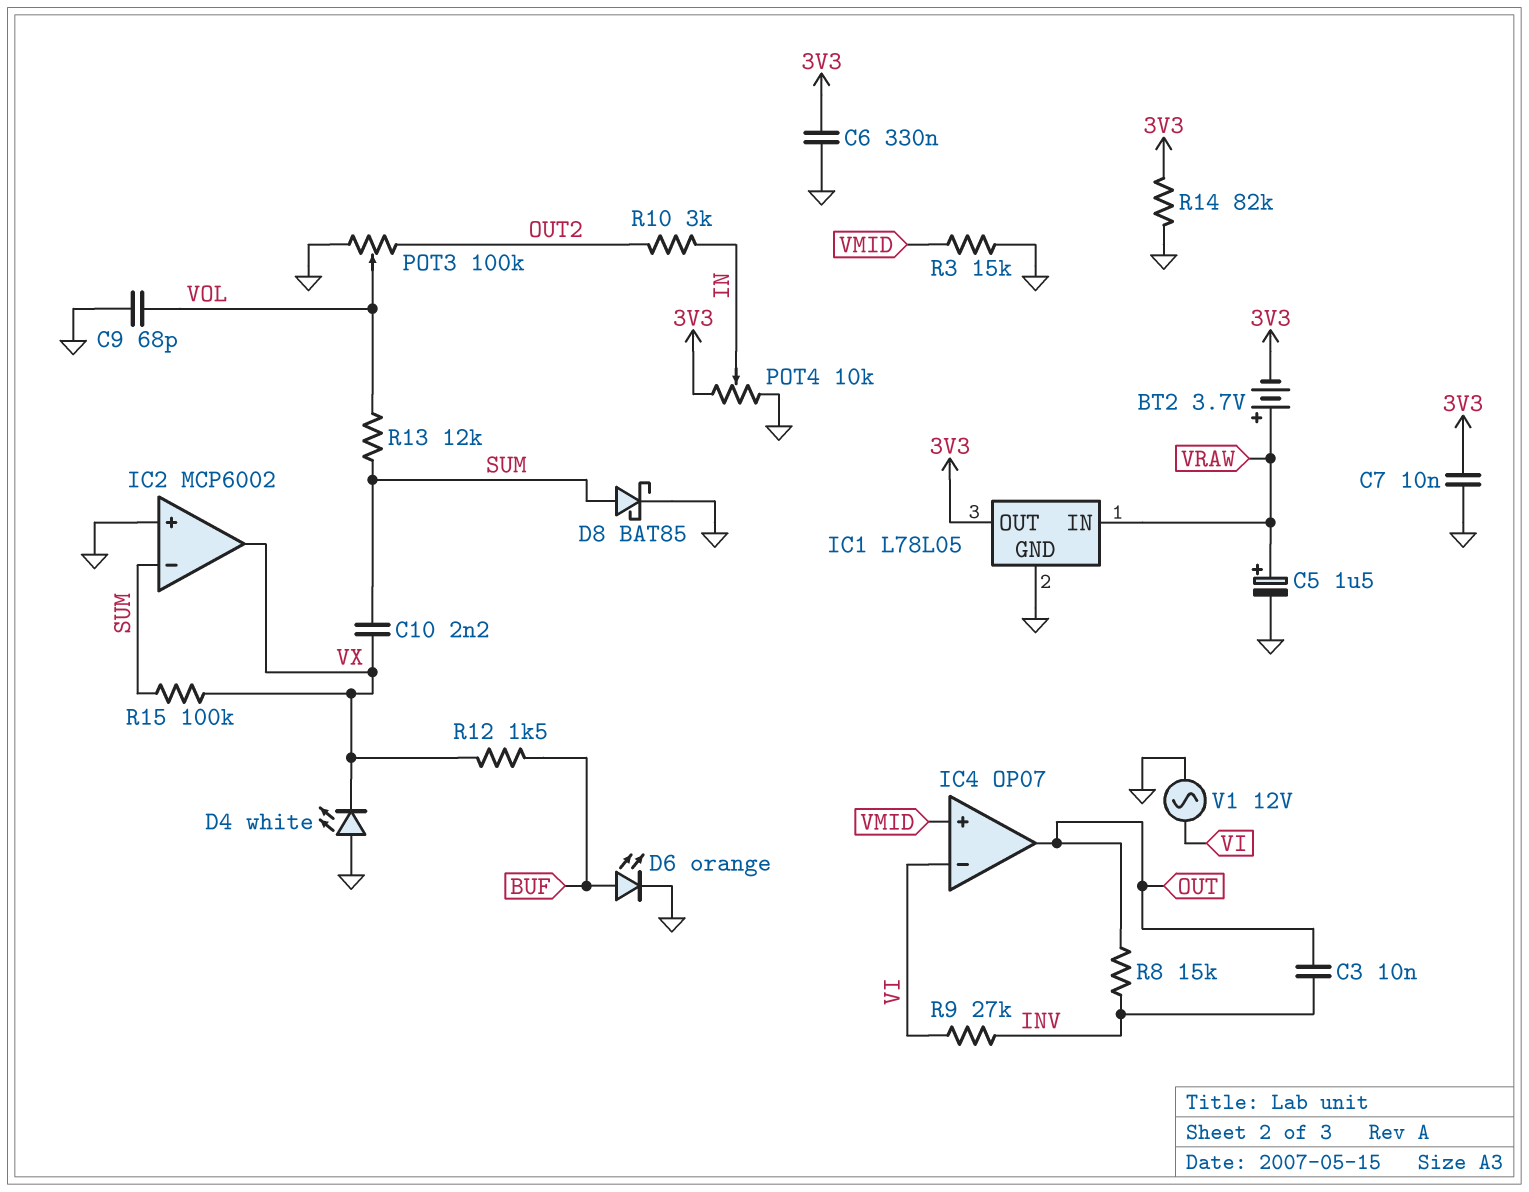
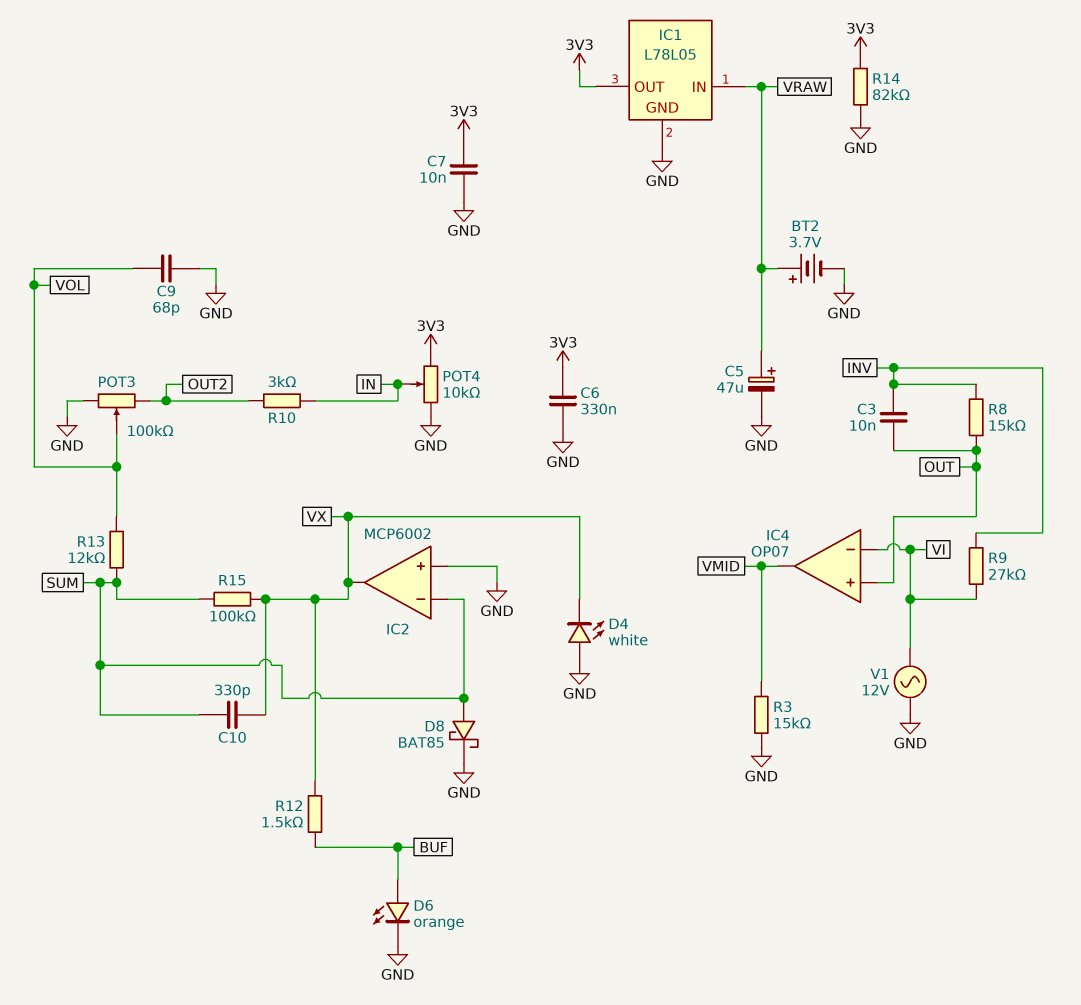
BT2: 3.7V (plus VRAW, minus 3V3) -> 3.7V (plus VRAW, minus GND)
C5: 1.5uF (plus VRAW, minus GND) -> 47uF (plus VRAW, minus GND)
C10: 2.2nF (SUM, VX) -> 330pF (SUM, VX)
IC4 pin in+: VMID -> OUT
IC4 pin out: OUT -> VMID

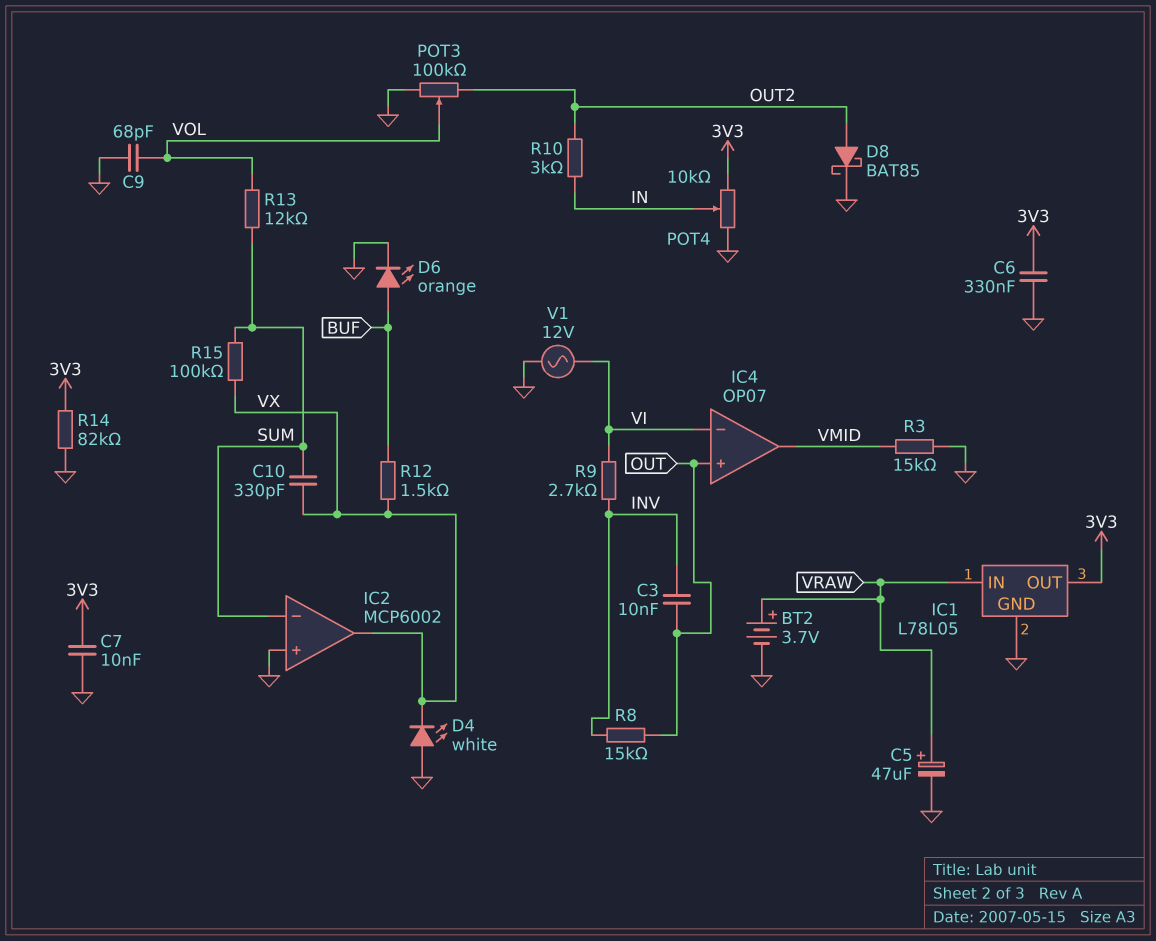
D8: schottky BAT85 (A SUM, K GND) -> schottky BAT85 (A OUT2, K GND)
R9: 27k (INV, VI) -> 2.7k (INV, VI)

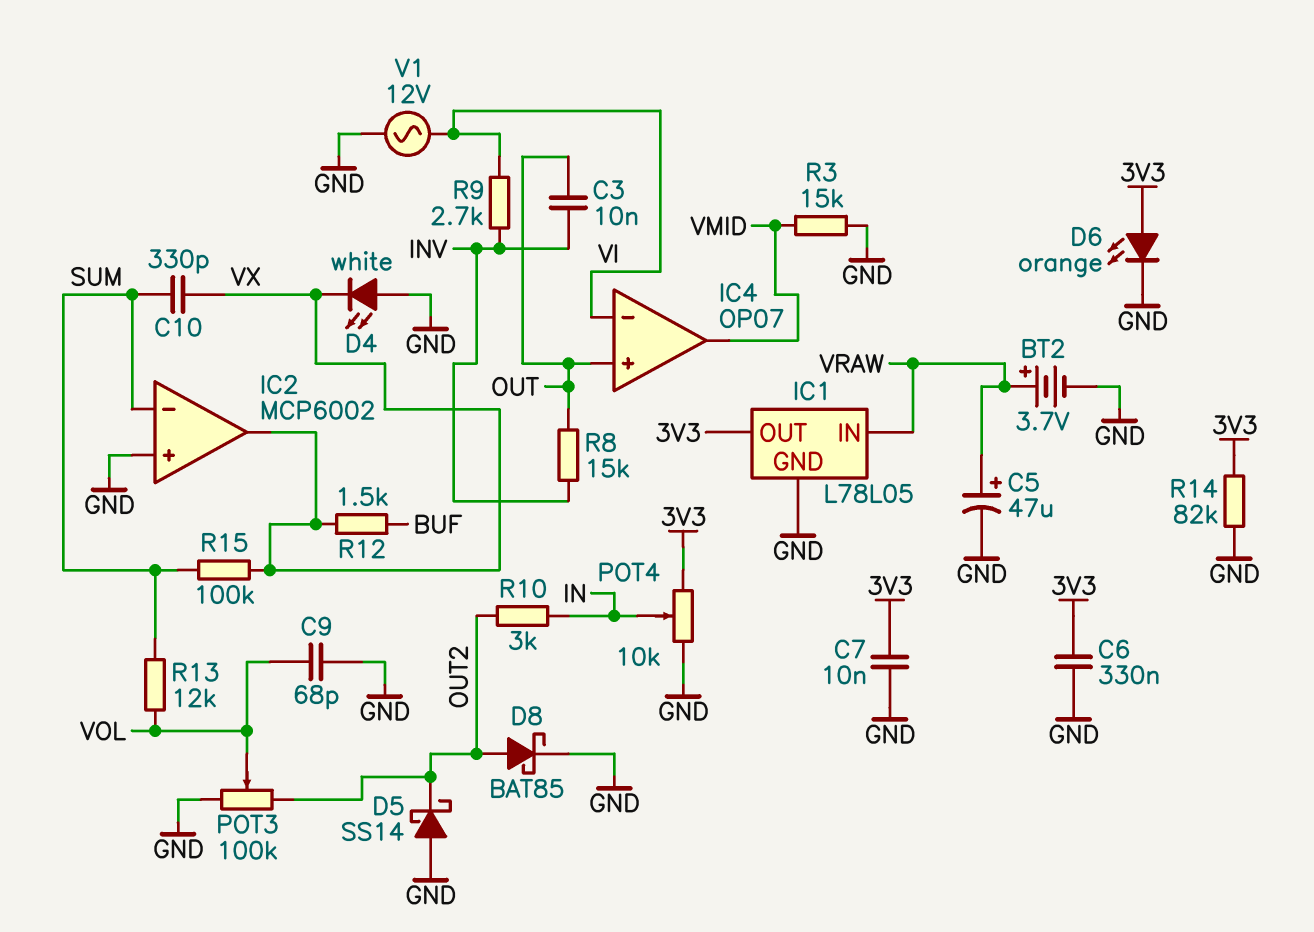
D5: none -> schottky SS14 (A GND, K OUT2)
D6: LED orange (A BUF, K GND) -> LED orange (A 3V3, K GND)

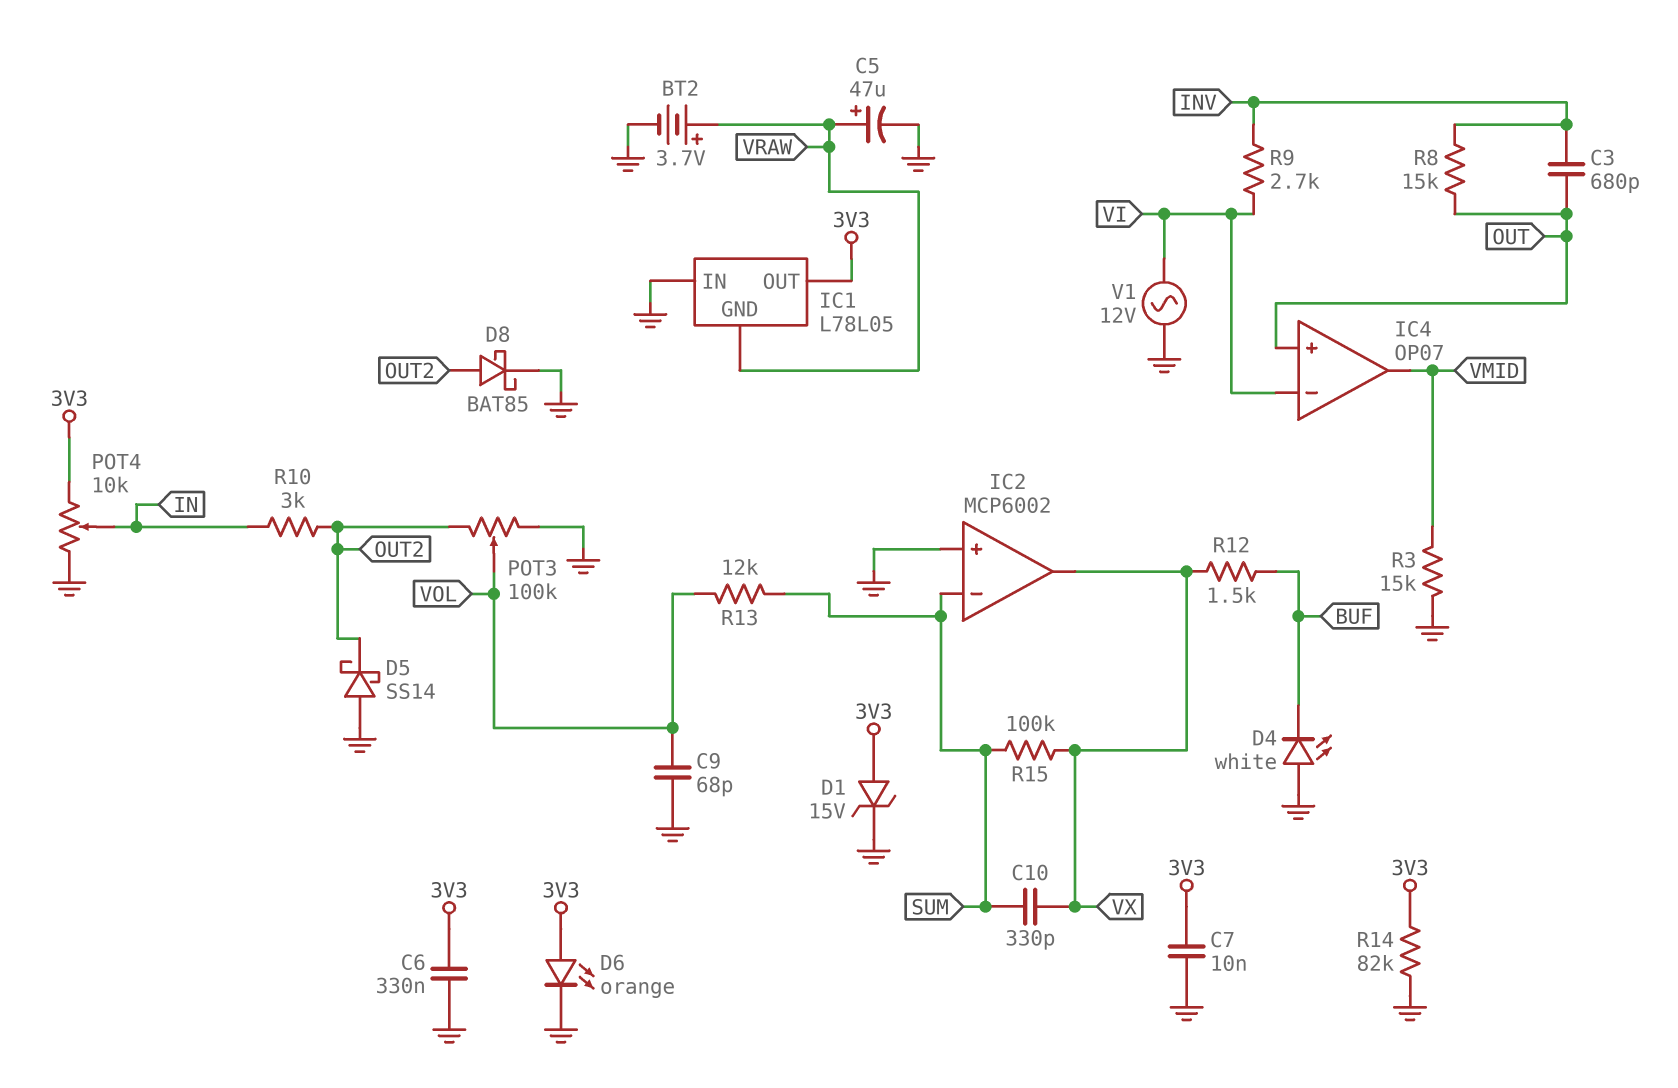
C3: 10nF (INV, OUT) -> 680pF (INV, OUT)
D1: none -> zener 15V (A 3V3, K GND)
D4: LED white (A GND, K VX) -> LED white (A GND, K BUF)
IC1 pin GND: GND -> VRAW
IC1 pin IN: VRAW -> GND

